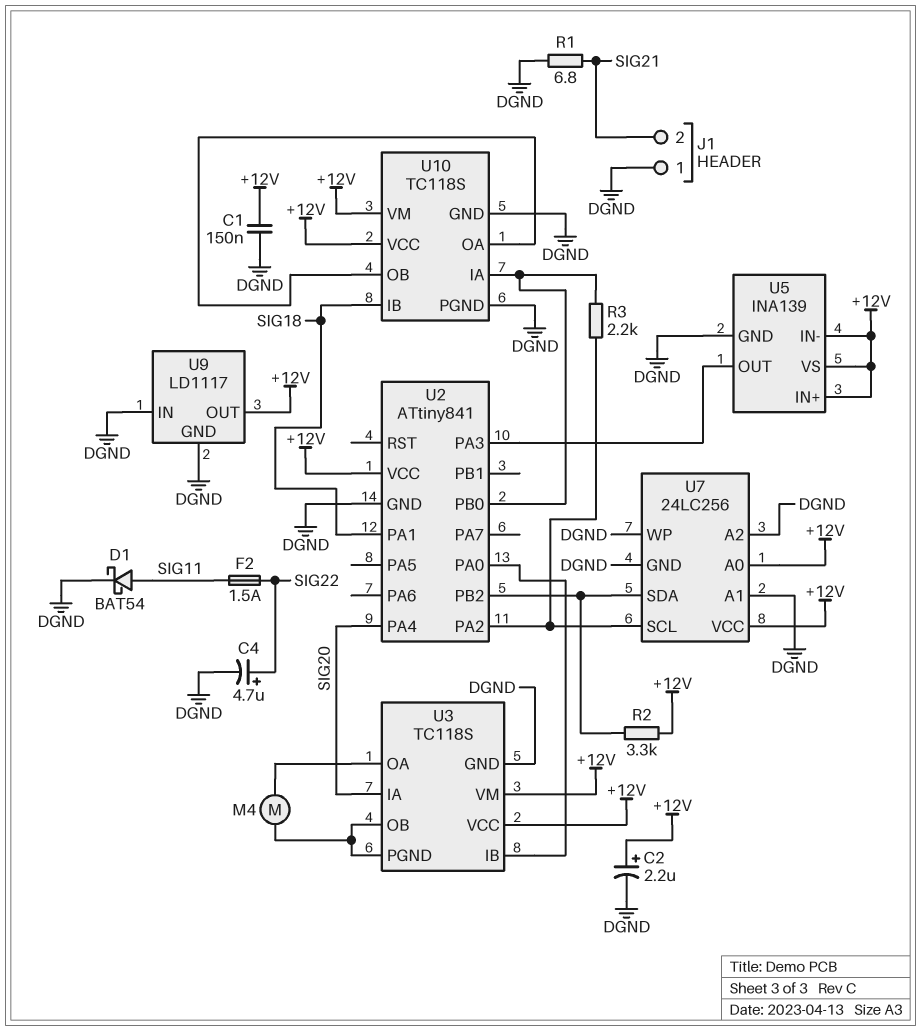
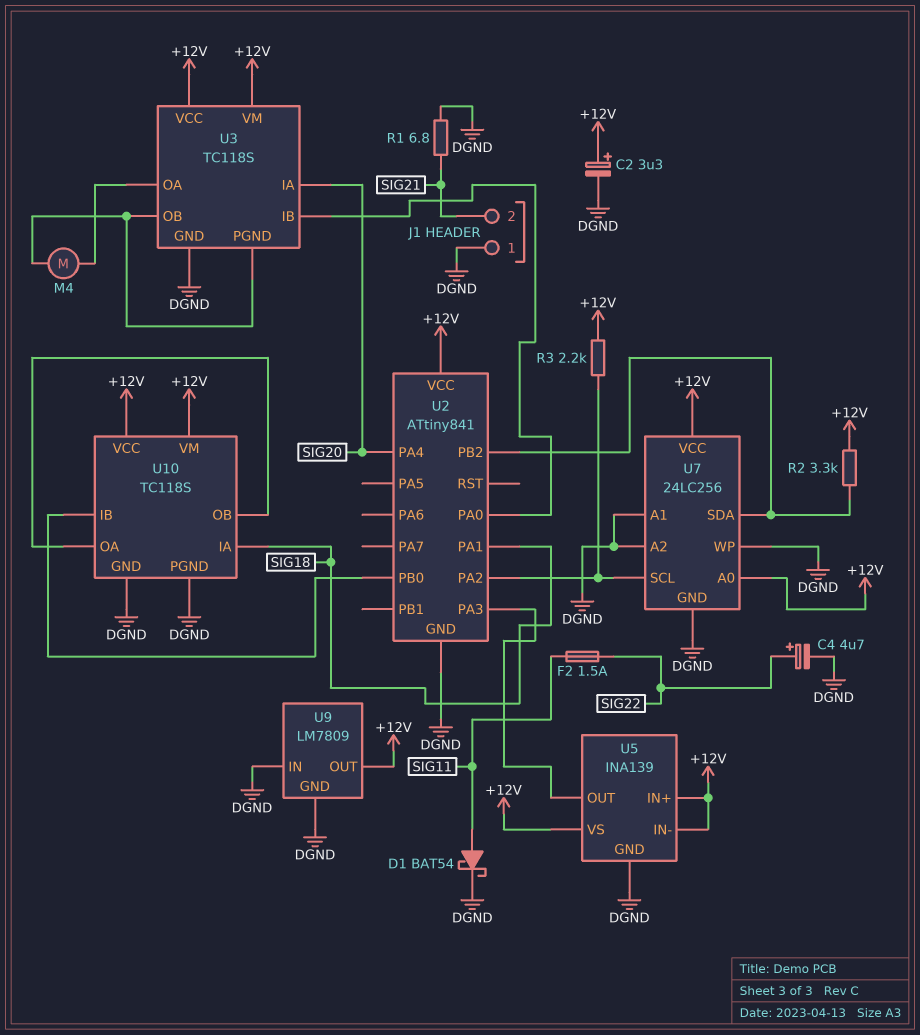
C1: 150nF (+12V, DGND) -> none
C2: 2.2uF (plus +12V, minus DGND) -> 3.3uF (plus +12V, minus DGND)
R3: 2.2k (U2/PA2, U2/PB0) -> 2.2k (+12V, U2/PA2)
U9: LD1117 -> LM7809
U10 pin IA: U2/PB0 -> SIG18
U10 pin IB: SIG18 -> U2/PB0

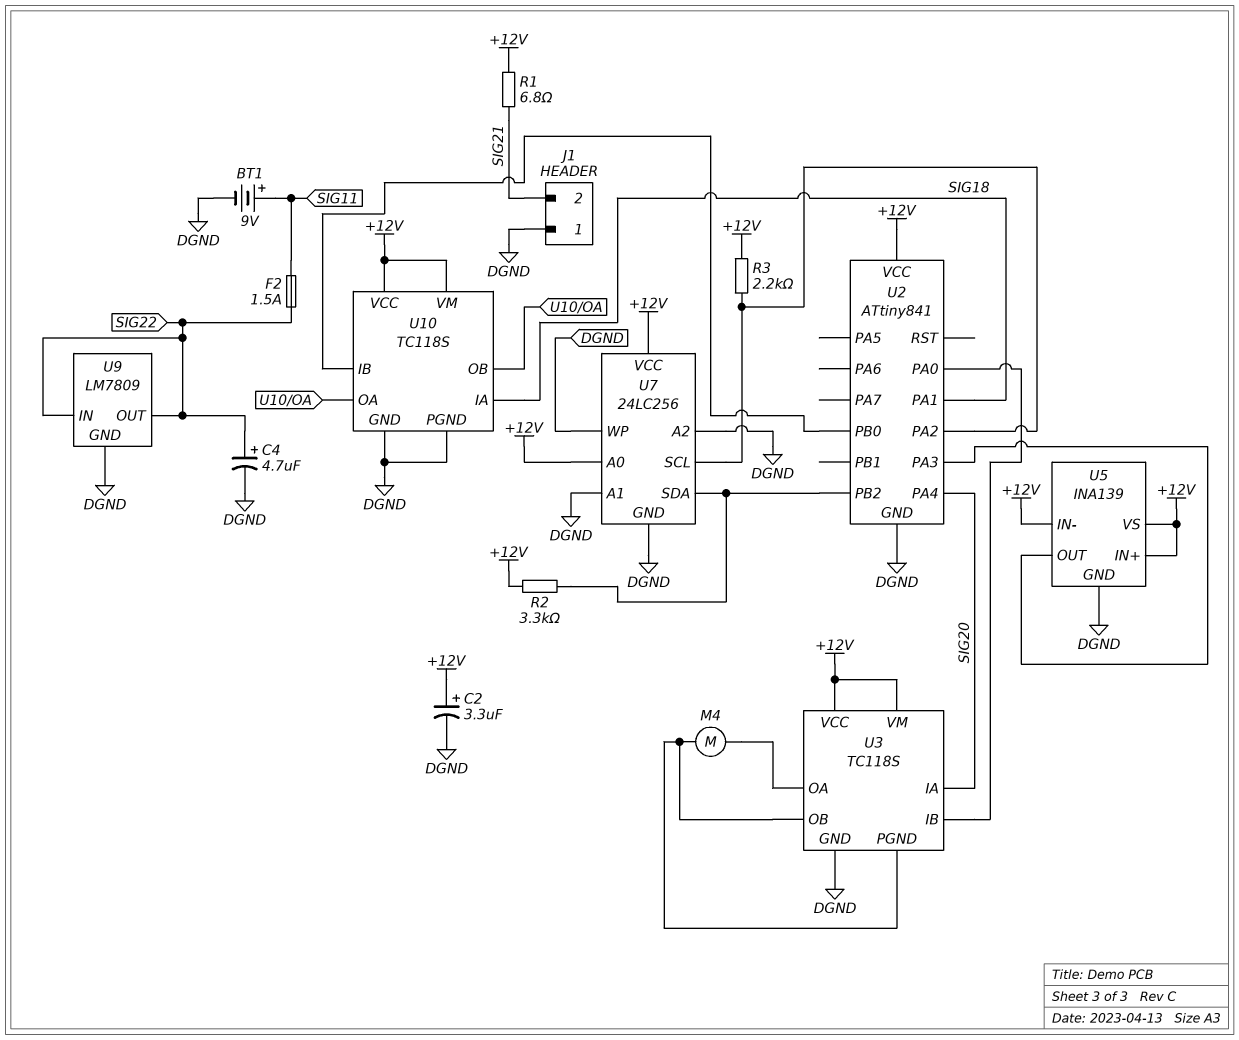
BT1: none -> 9V (plus SIG11, minus DGND)
D1: schottky BAT54 (A SIG11, K DGND) -> none
R1: 6.8 (DGND, SIG21) -> 6.8 (+12V, SIG21)
U9 pin IN: DGND -> SIG22
U9 pin OUT: +12V -> SIG22

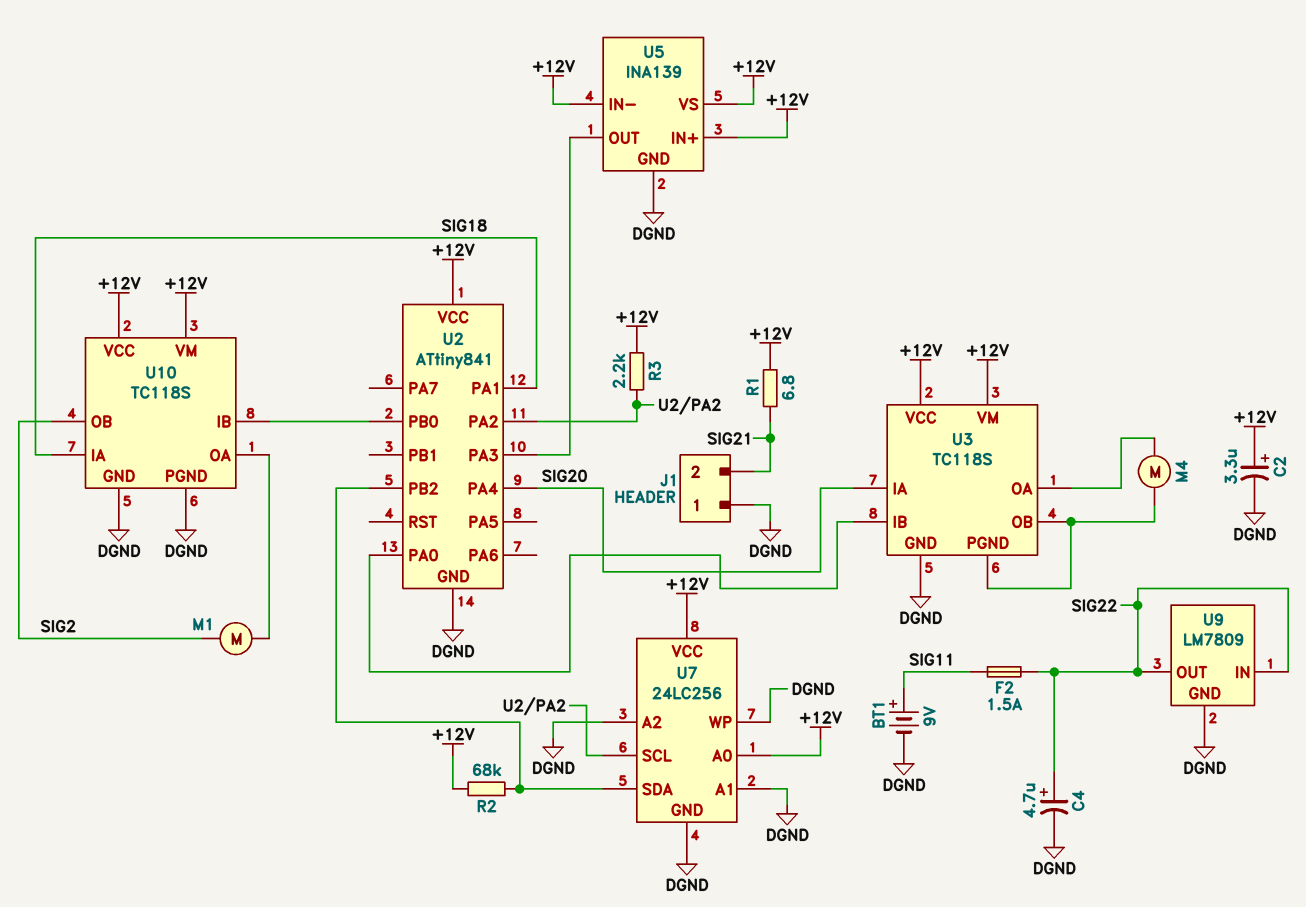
M1: none -> motor (SIG2, U10/OA)
R2: 3.3k (+12V, U2/PB2) -> 68k (+12V, U2/PB2)
U10 pin OB: U10/OA -> SIG2

